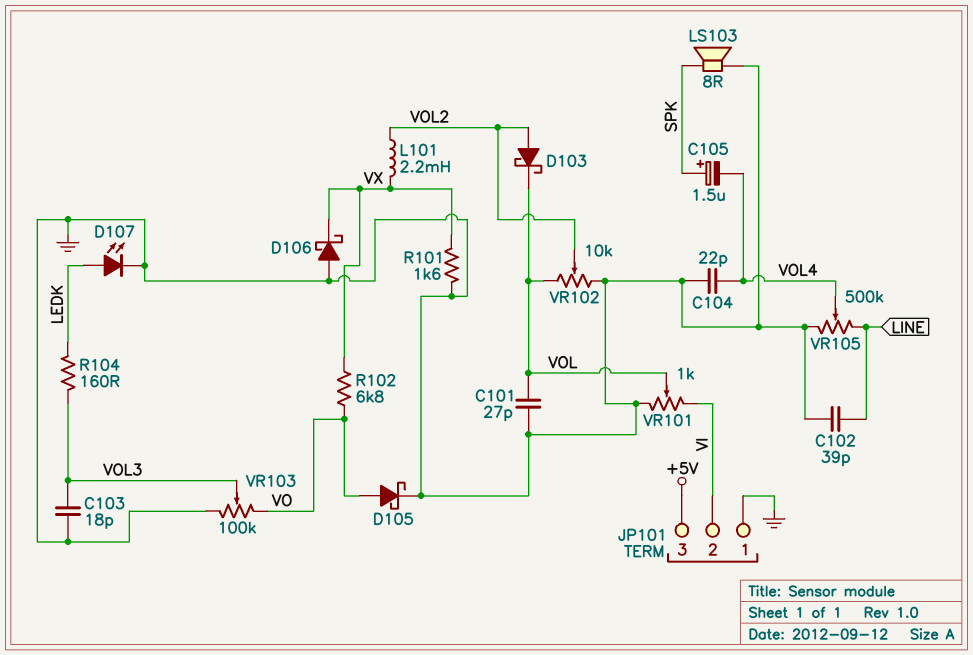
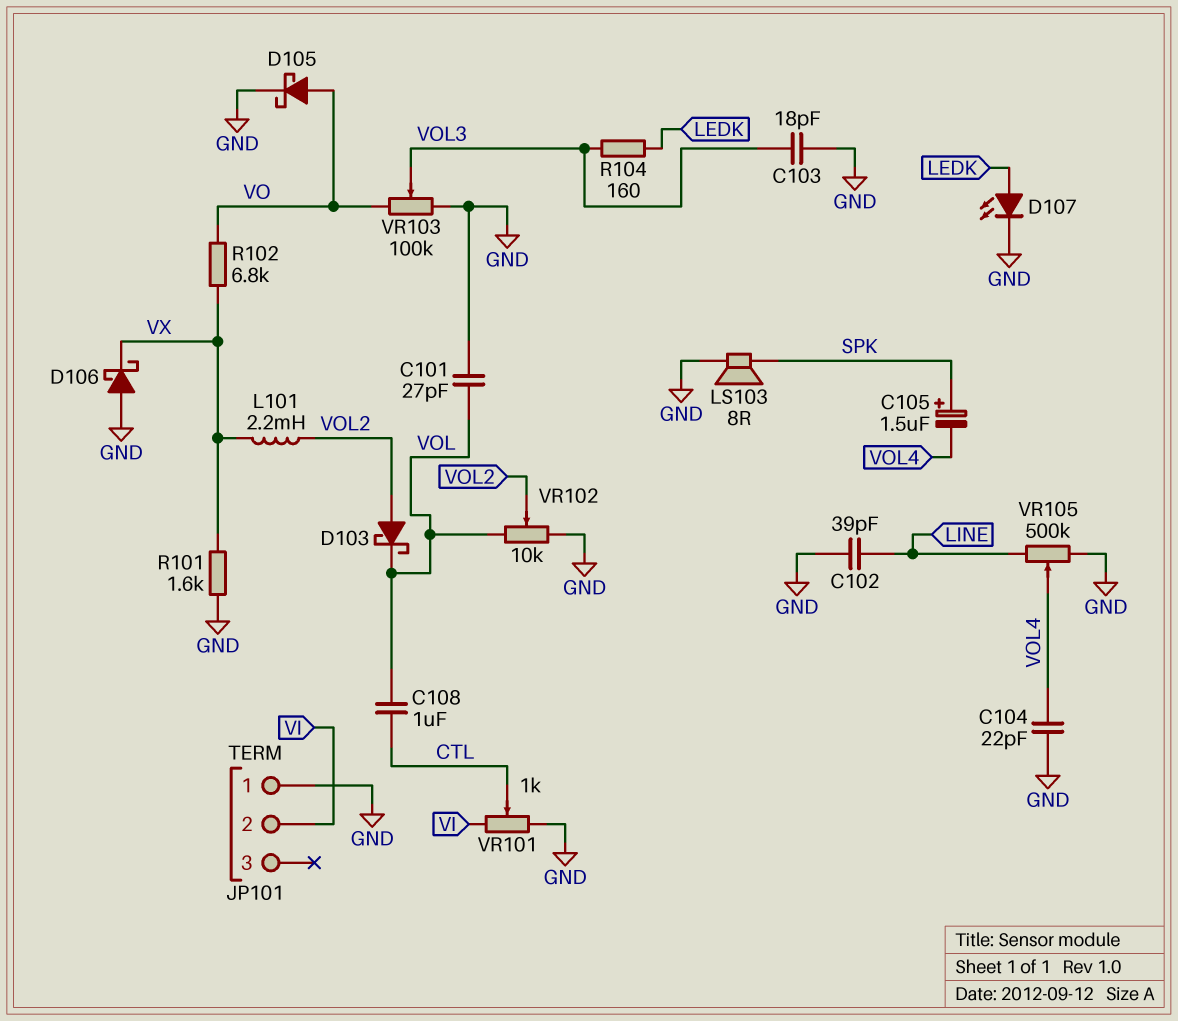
C108: none -> 1uF (CTL, VOL)
JP101 pin 3: +5V -> none
VR101: 1k (GND, VI, wiper VOL) -> 1k (GND, VI, wiper CTL)

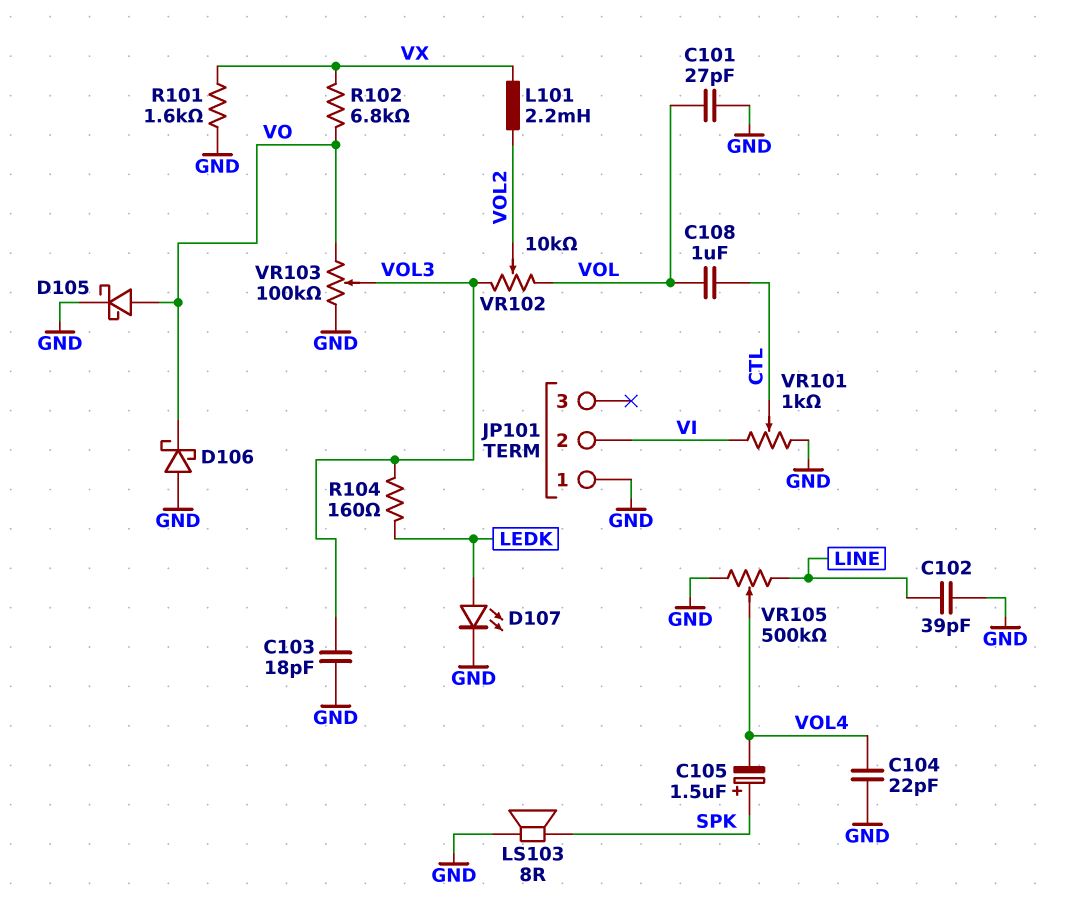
D103: schottky (A VOL2, K VOL) -> none
D106: schottky (A GND, K VX) -> schottky (A GND, K VO)
VR102: 10k (GND, VOL, wiper VOL2) -> 10k (VOL, VOL3, wiper VOL2)

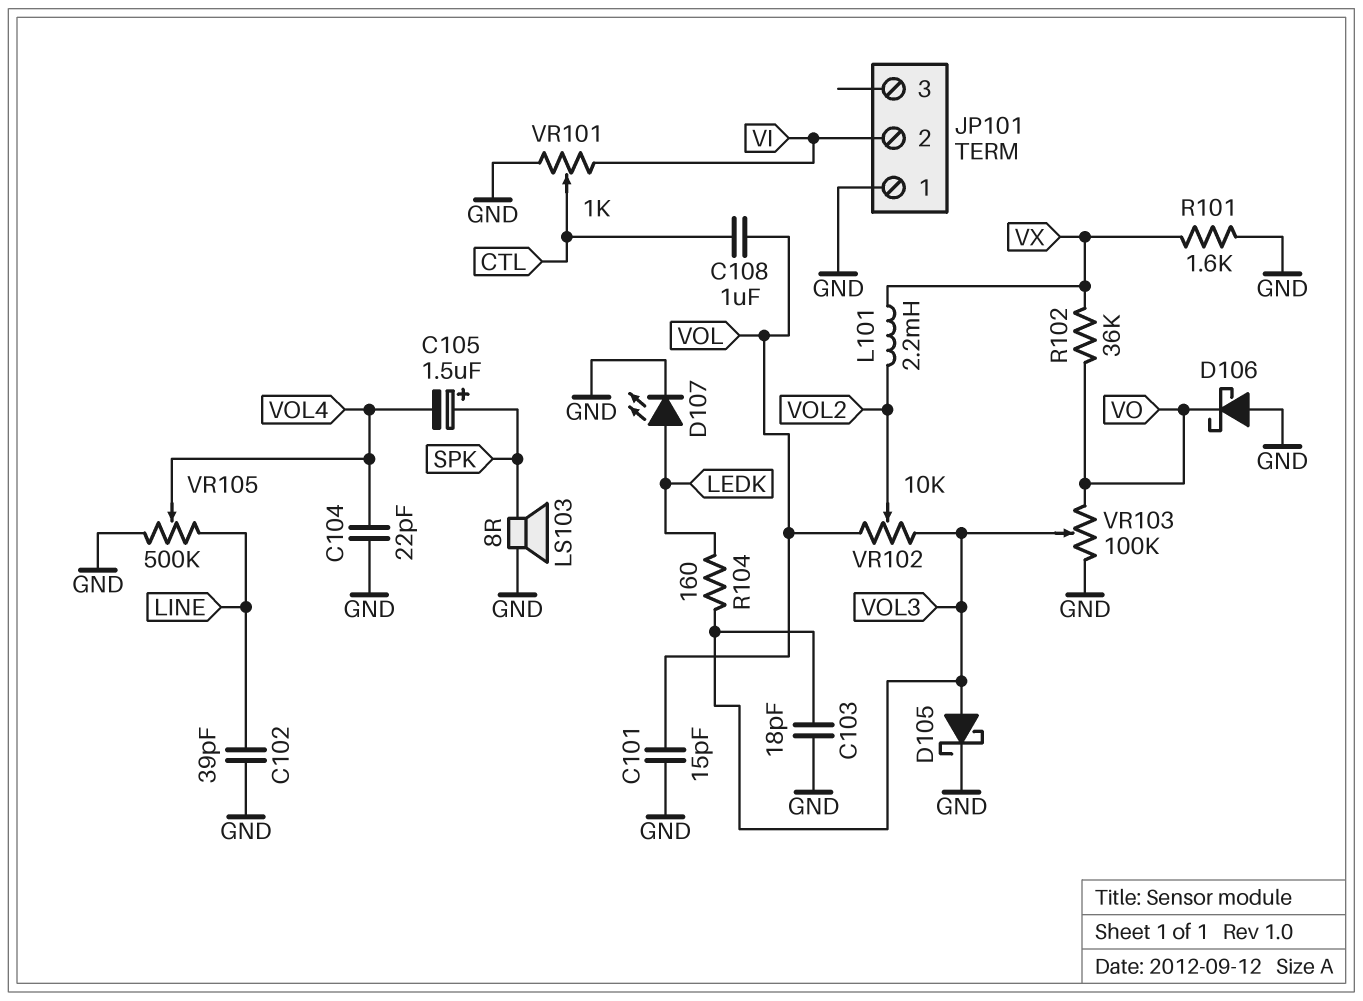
C101: 27pF (GND, VOL) -> 15pF (GND, VOL)
D105: schottky (A VO, K GND) -> schottky (A VOL3, K GND)
R102: 6.8k (VO, VX) -> 36k (VO, VX)

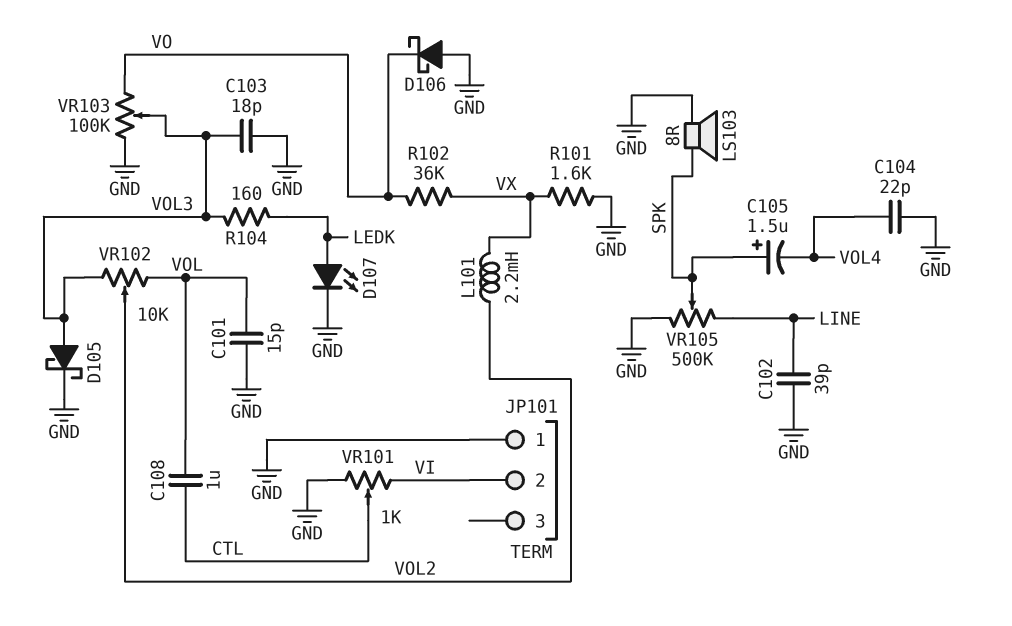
VR105: 500k (GND, LINE, wiper VOL4) -> 500k (GND, LINE, wiper SPK)

